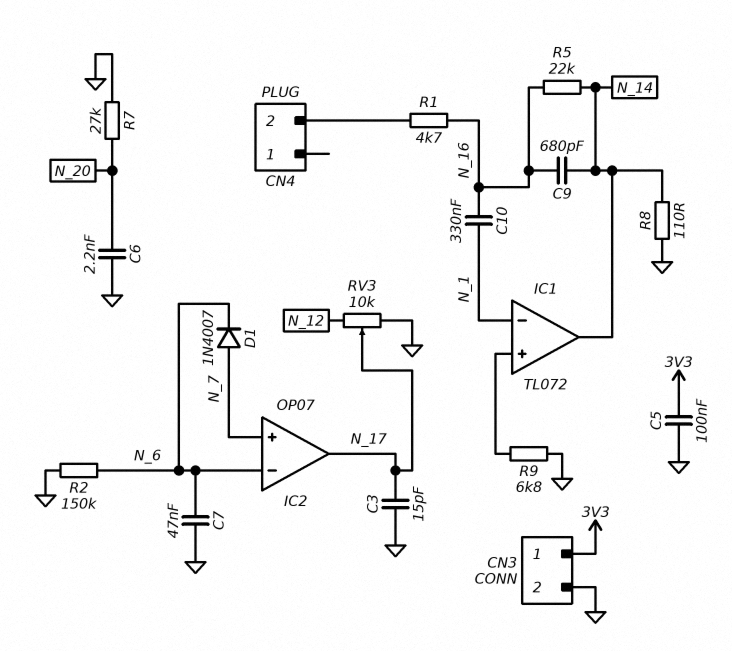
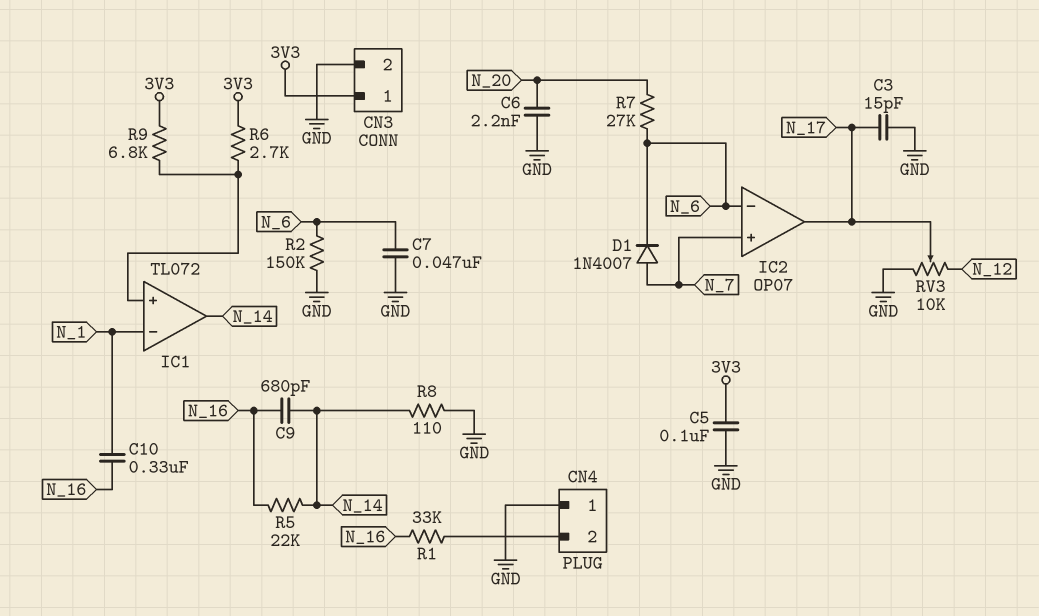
CN4 pin 1: none -> GND
R1: 4.7k (CN4/2, N_16) -> 33k (CN4/2, N_16)
R6: none -> 2.7k (3V3, IC1/in+)
R7: 27k (GND, N_20) -> 27k (N_6, N_20)
R9: 6.8k (GND, IC1/in+) -> 6.8k (3V3, IC1/in+)

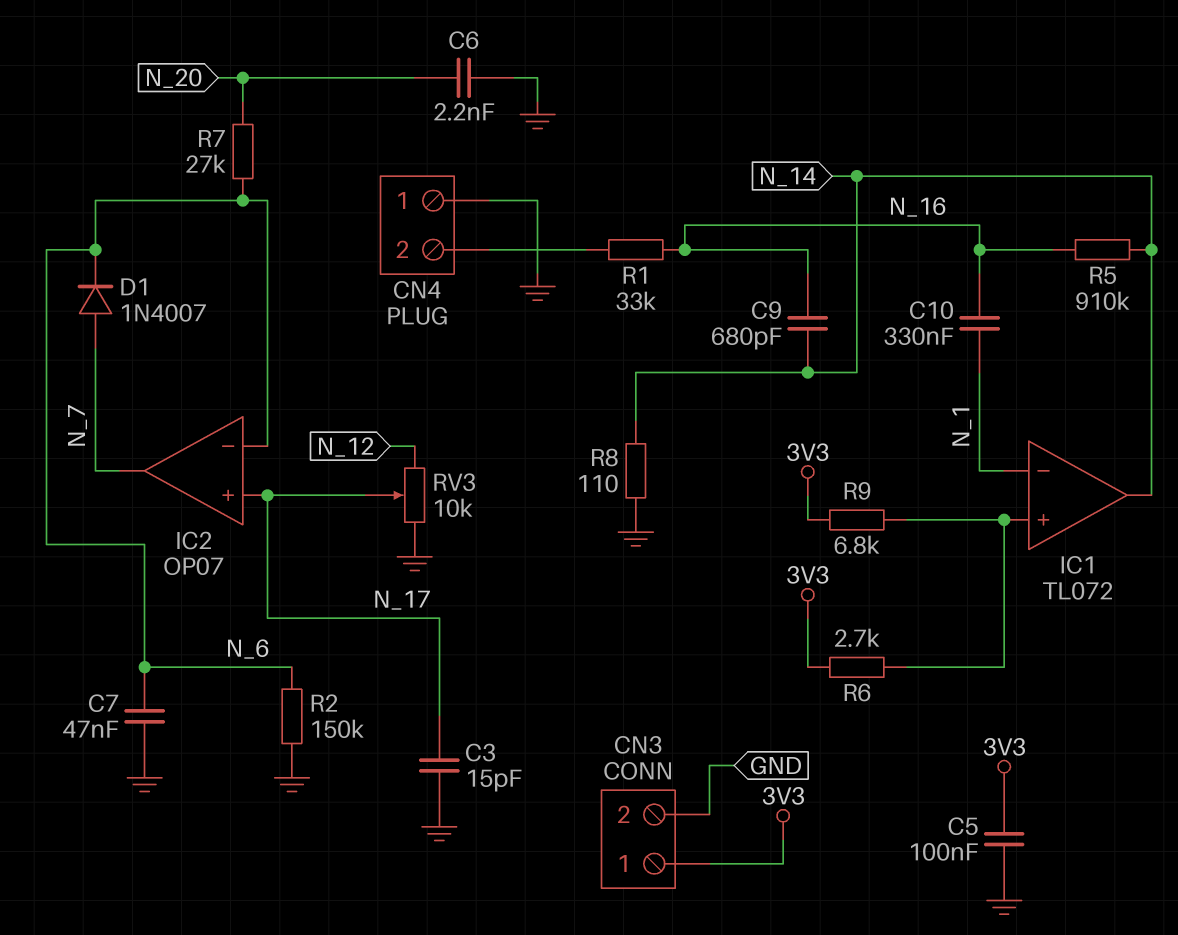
IC2 pin in+: N_7 -> N_17
IC2 pin out: N_17 -> N_7
R5: 22k (N_14, N_16) -> 910k (N_14, N_16)

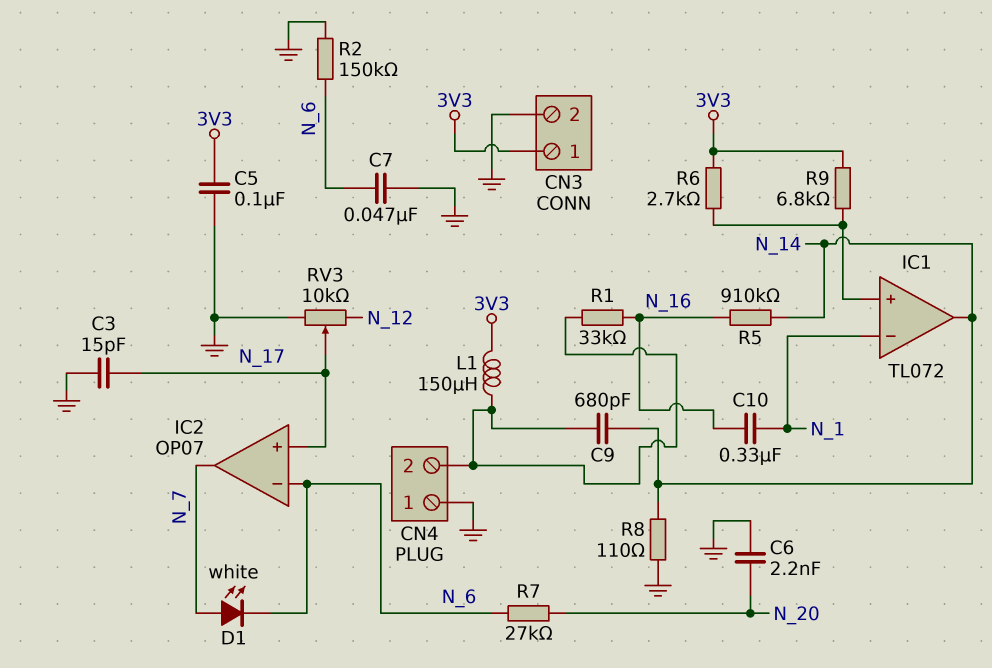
C9: 680pF (N_14, N_16) -> 680pF (CN4/2, N_14)
D1: diode 1N4007 (A N_7, K N_6) -> LED white (A N_7, K N_6)
L1: none -> 150uH (3V3, CN4/2)

